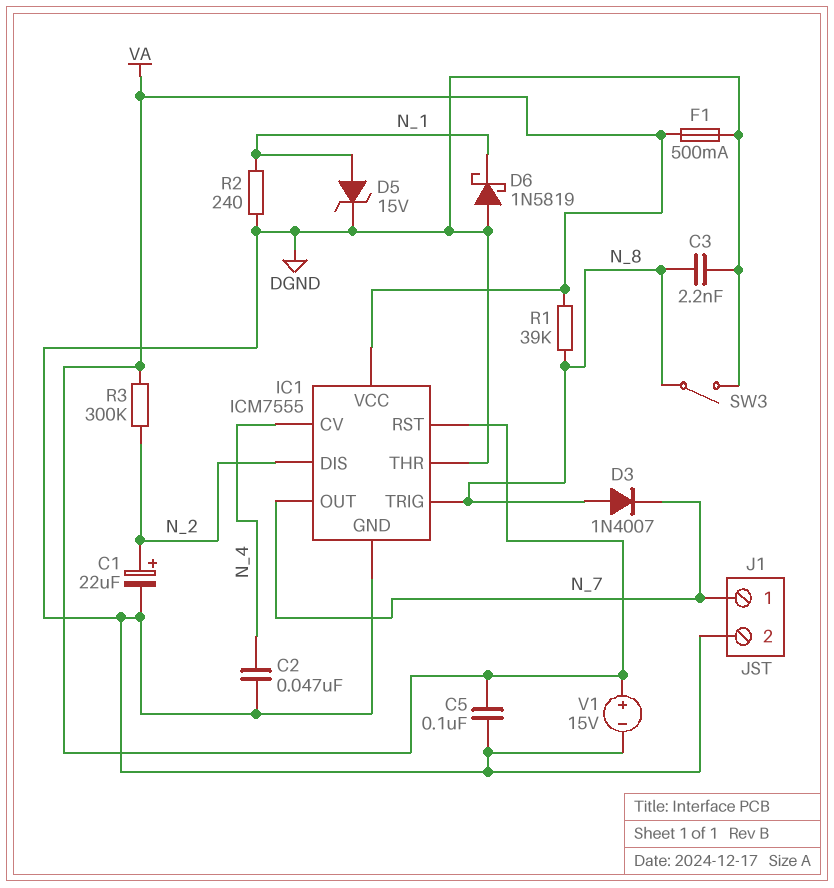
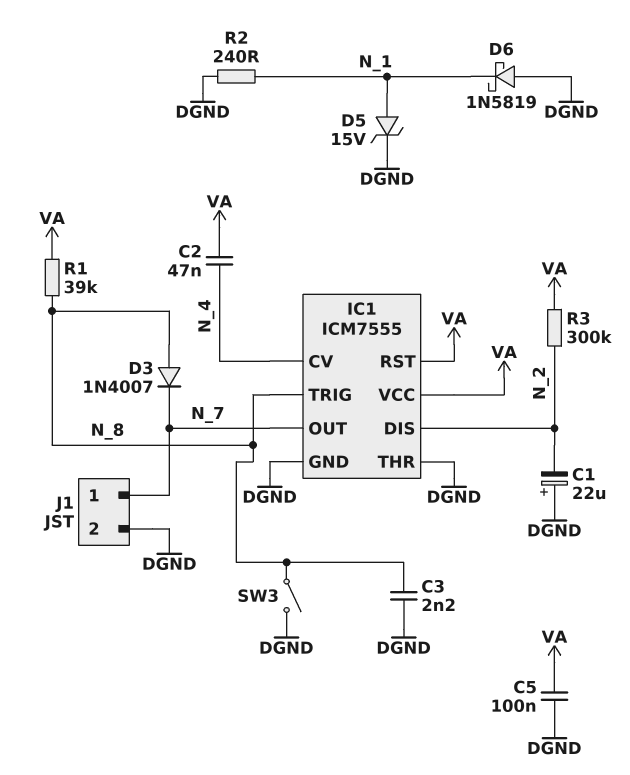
C1: 22uF (plus N_2, minus DGND) -> 22uF (plus DGND, minus N_2)
C2: 47nF (DGND, N_4) -> 47nF (N_4, VA)
F1: 500mA (DGND, VA) -> none
V1: 15V (plus VA, minus DGND) -> none

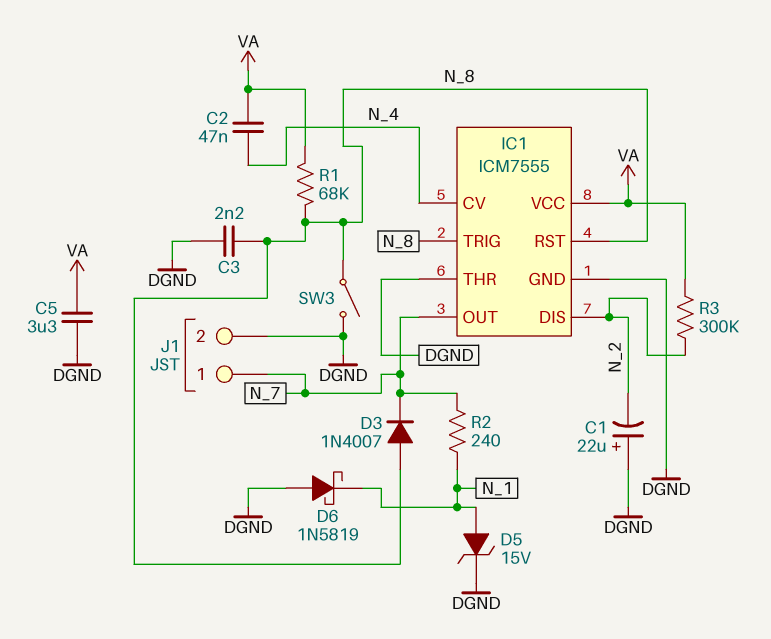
C5: 100nF (DGND, VA) -> 3.3uF (DGND, VA)
IC1 pin RST: VA -> N_8
R1: 39k (N_8, VA) -> 68k (N_8, VA)
R2: 240 (DGND, N_1) -> 240 (N_1, N_7)

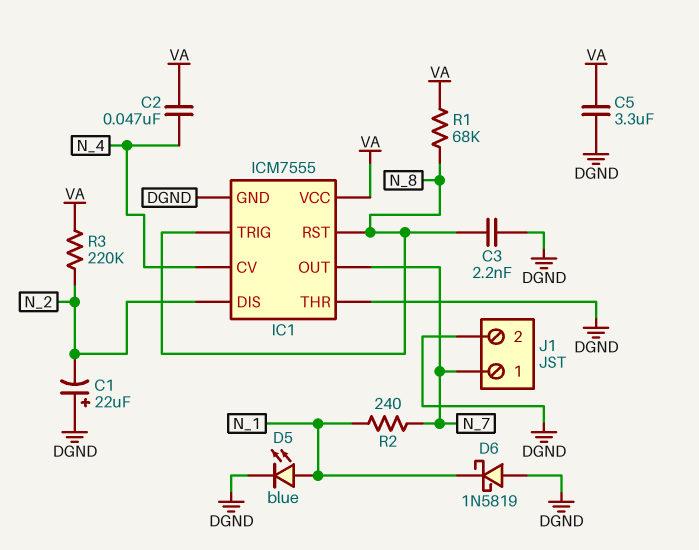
D3: diode 1N4007 (A N_8, K N_7) -> none
D5: zener 15V (A N_1, K DGND) -> LED blue (A N_1, K DGND)
R3: 300k (N_2, VA) -> 220k (N_2, VA)
SW3: switch (DGND, N_8) -> none

